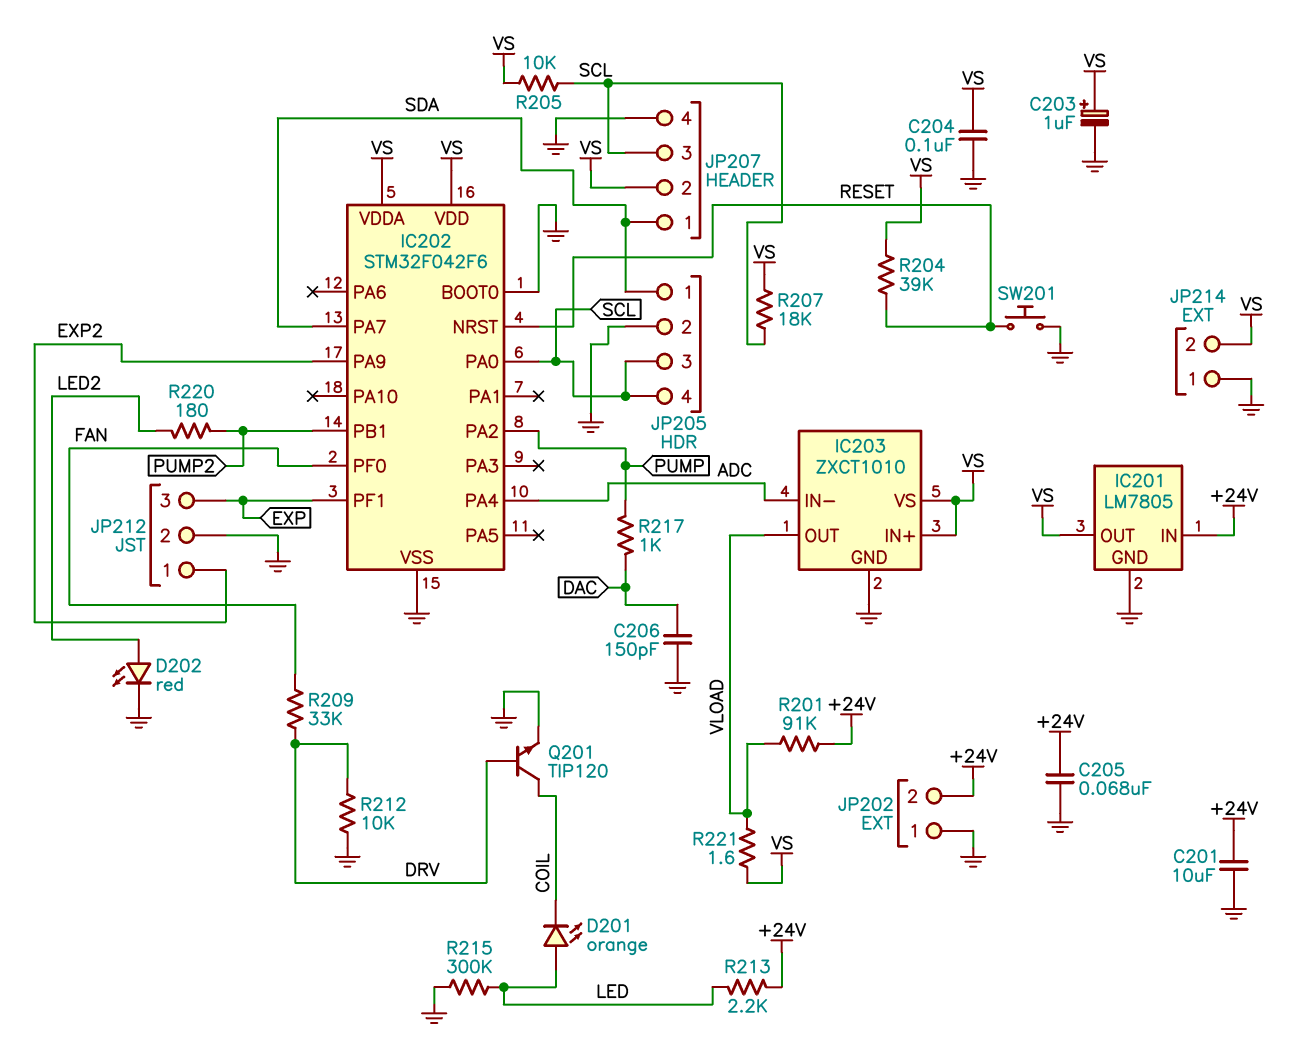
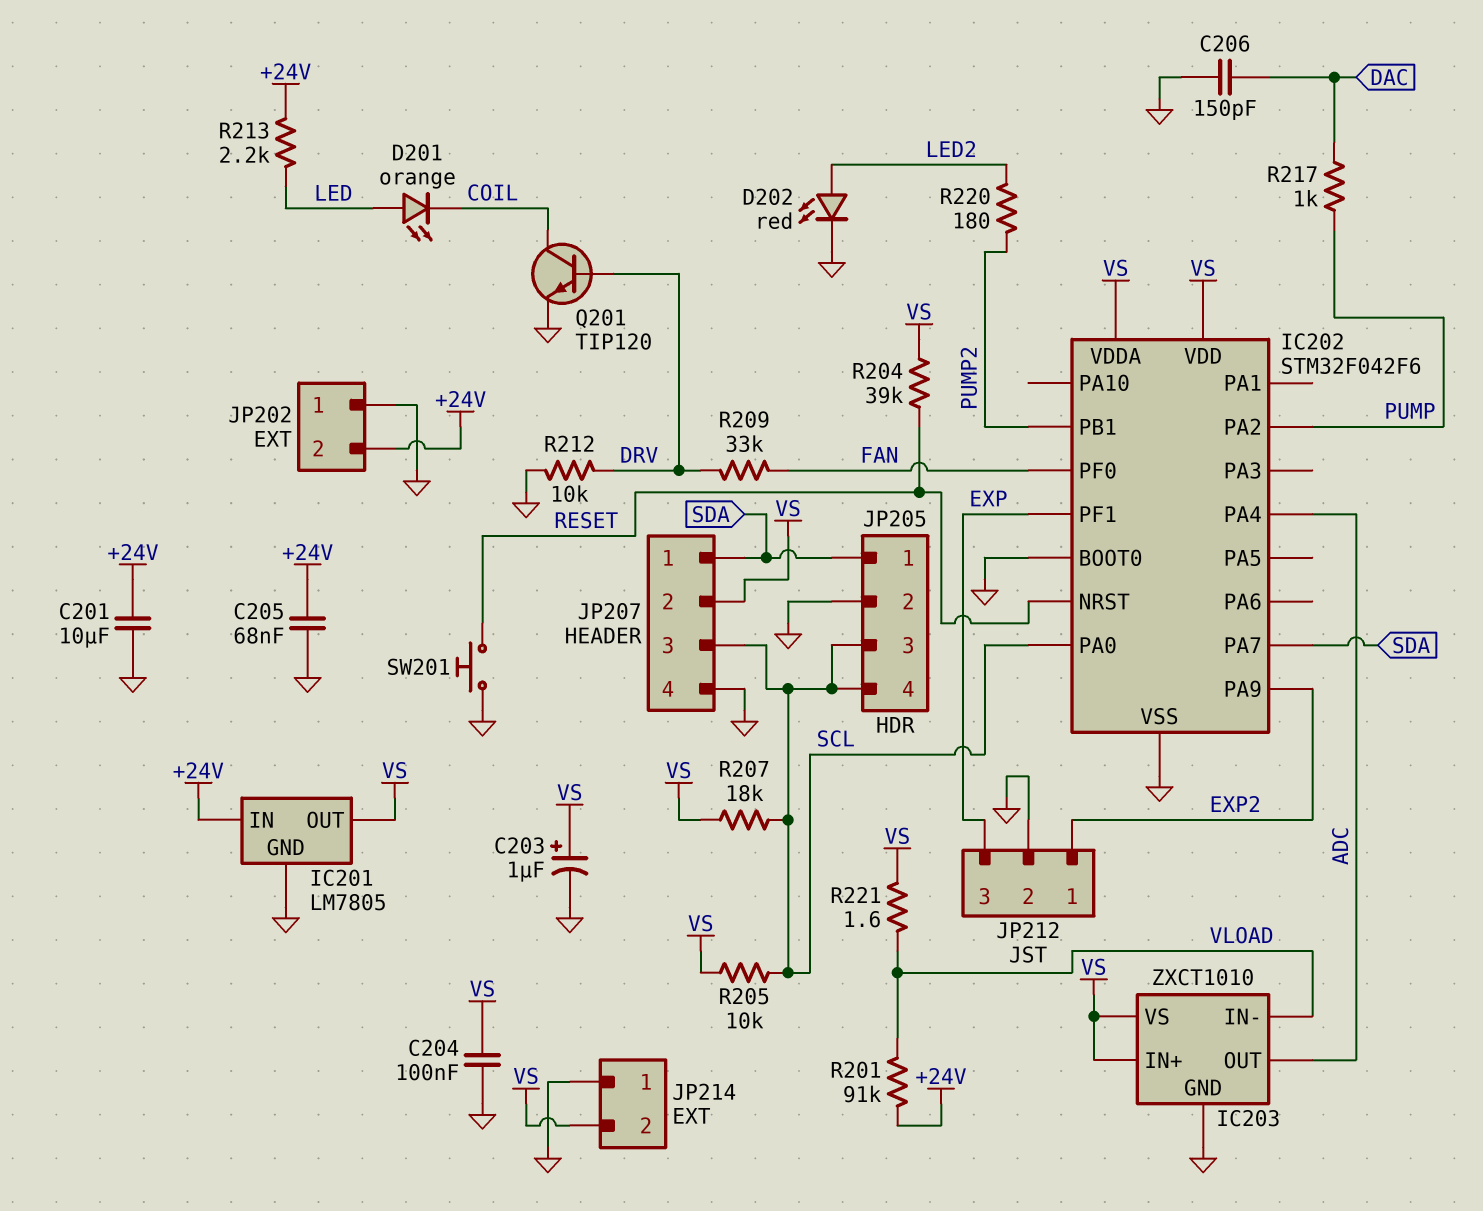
IC203 pin IN-: ADC -> VLOAD
IC203 pin OUT: VLOAD -> ADC
R215: 300k (GND, LED) -> none

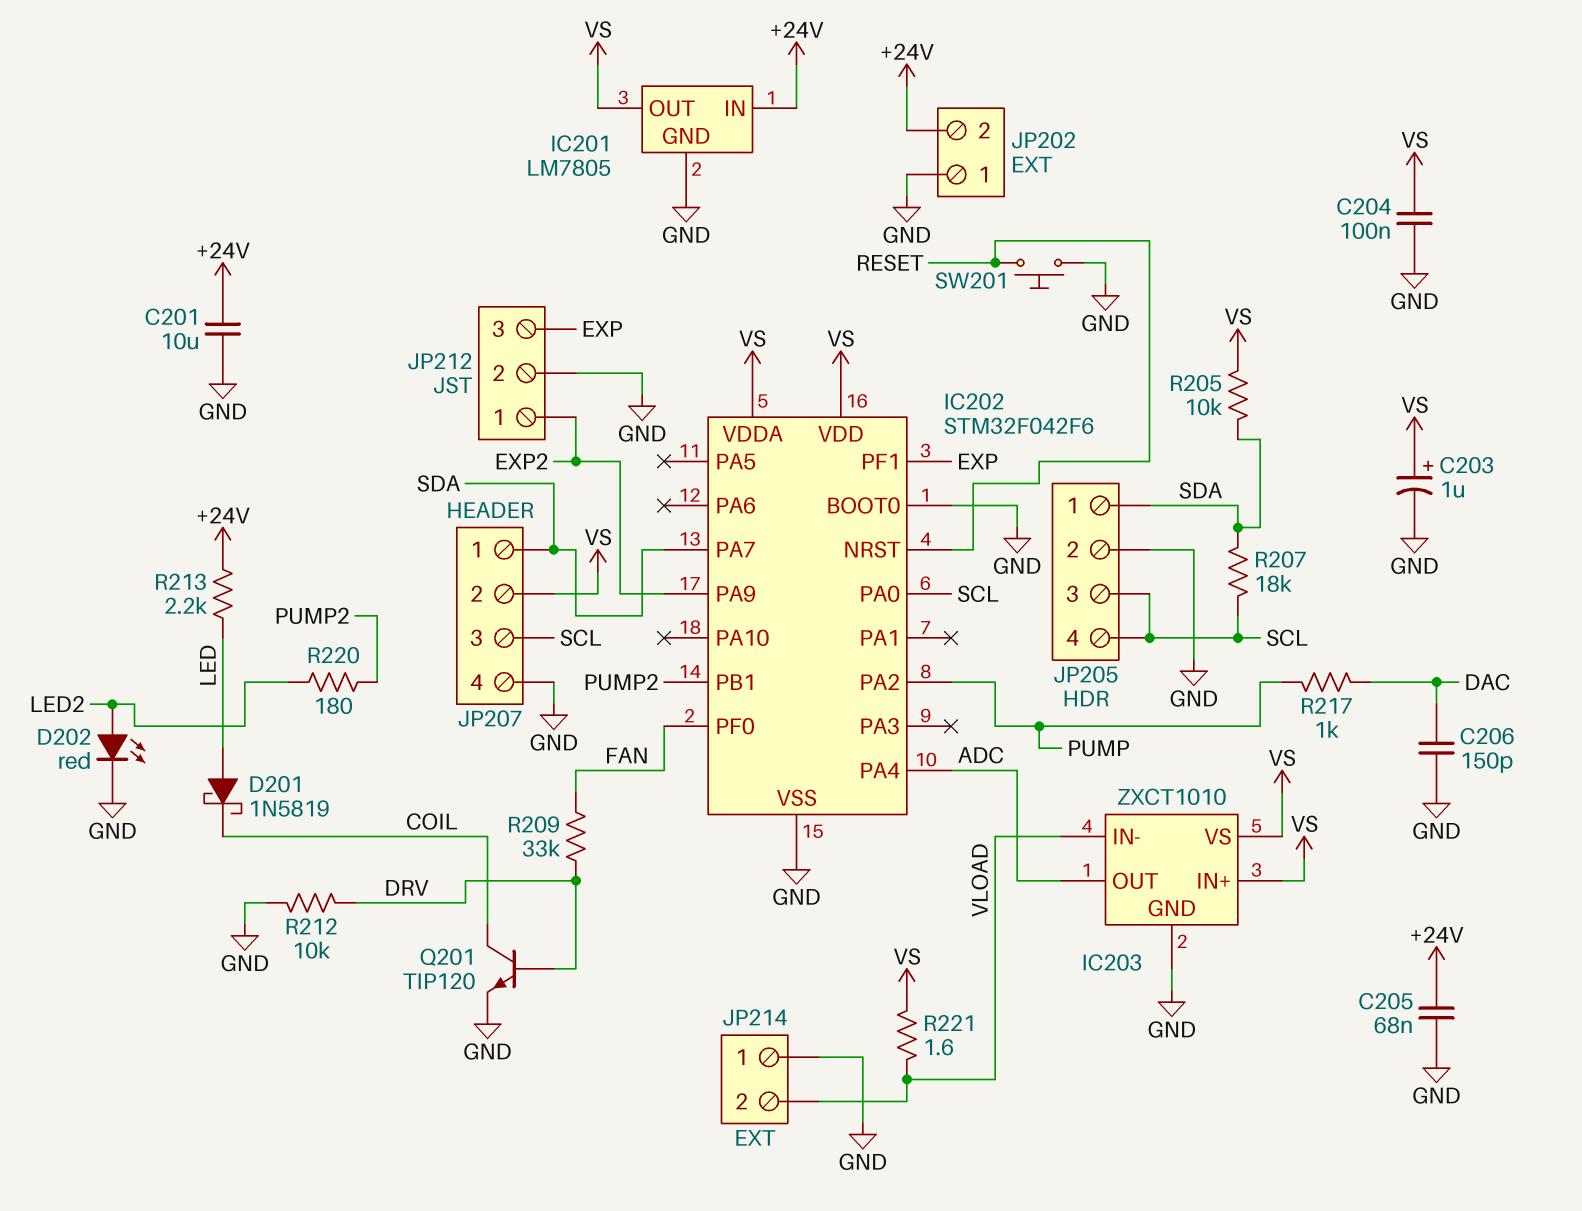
D201: LED orange (A LED, K COIL) -> schottky 1N5819 (A LED, K COIL)
JP214 pin 2: VS -> VLOAD
R201: 91k (+24V, VLOAD) -> none
R204: 39k (RESET, VS) -> none
R205: 10k (SCL, VS) -> 10k (SDA, VS)
R207: 18k (SCL, VS) -> 18k (SCL, SDA)

